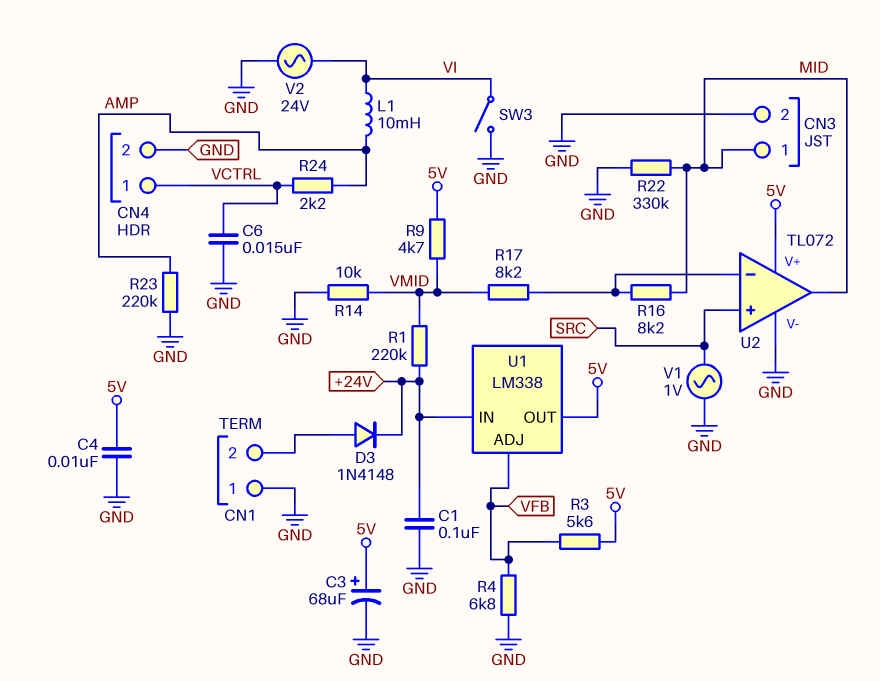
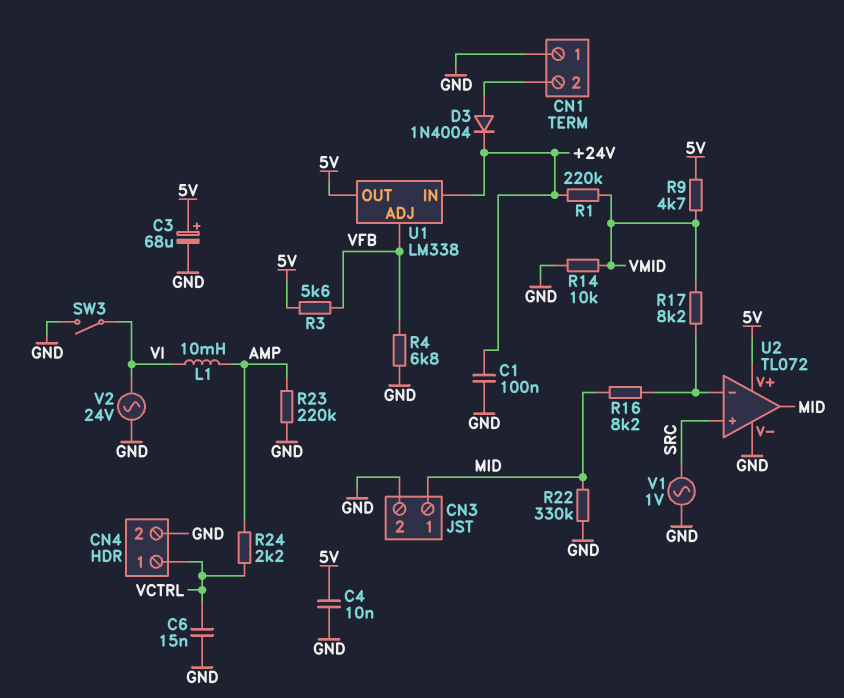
D3: diode 1N4148 (A CN1/2, K +24V) -> diode 1N4004 (A CN1/2, K +24V)

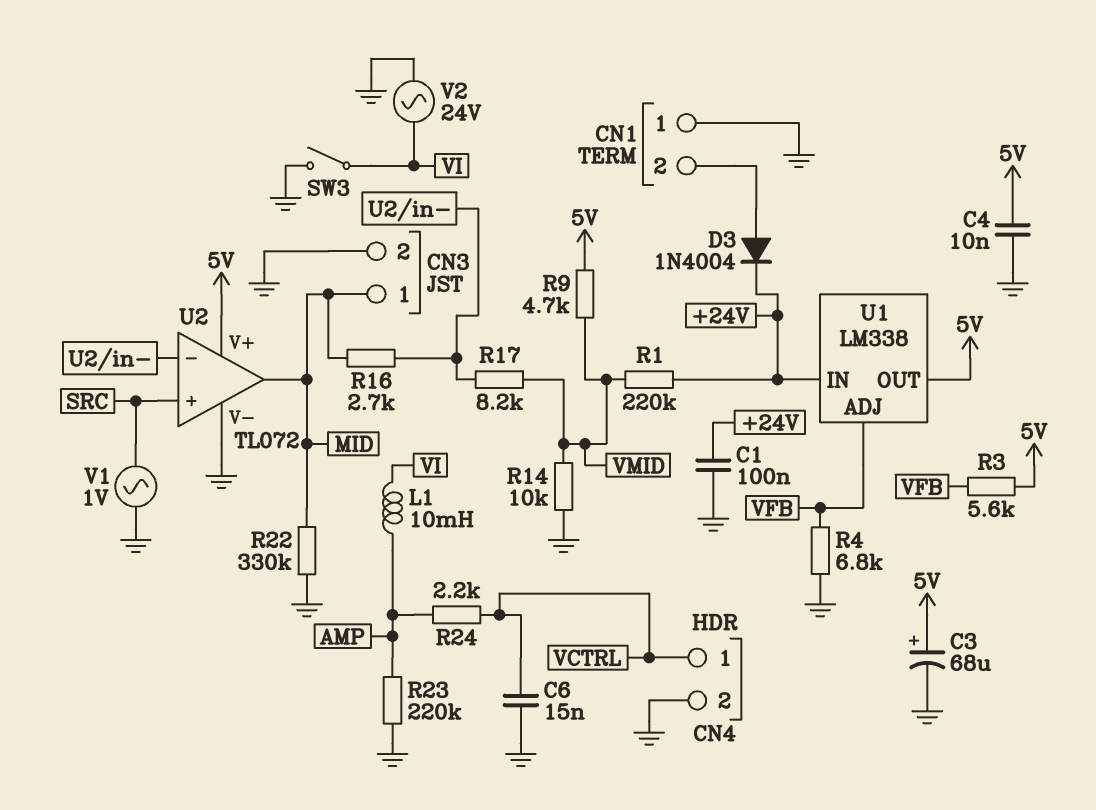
R16: 8.2k (MID, U2/in-) -> 2.7k (MID, U2/in-)

